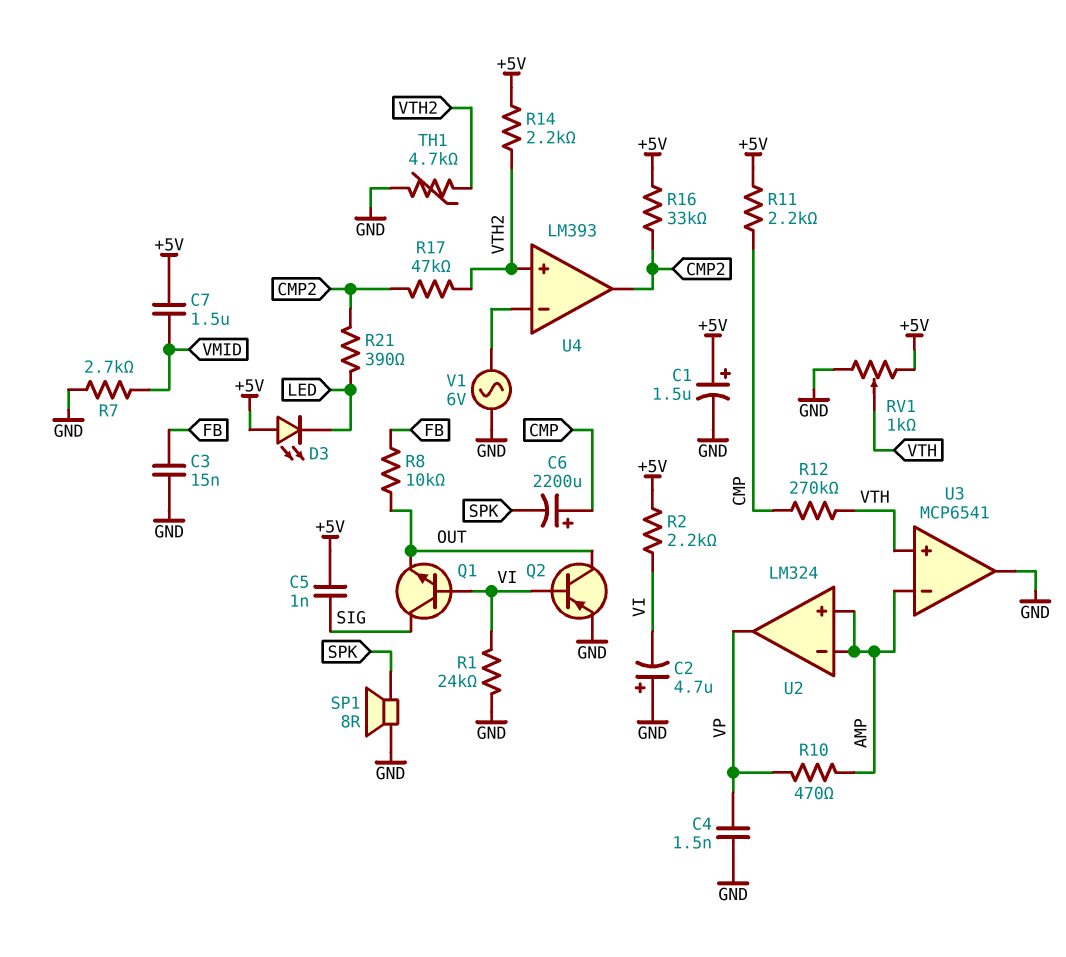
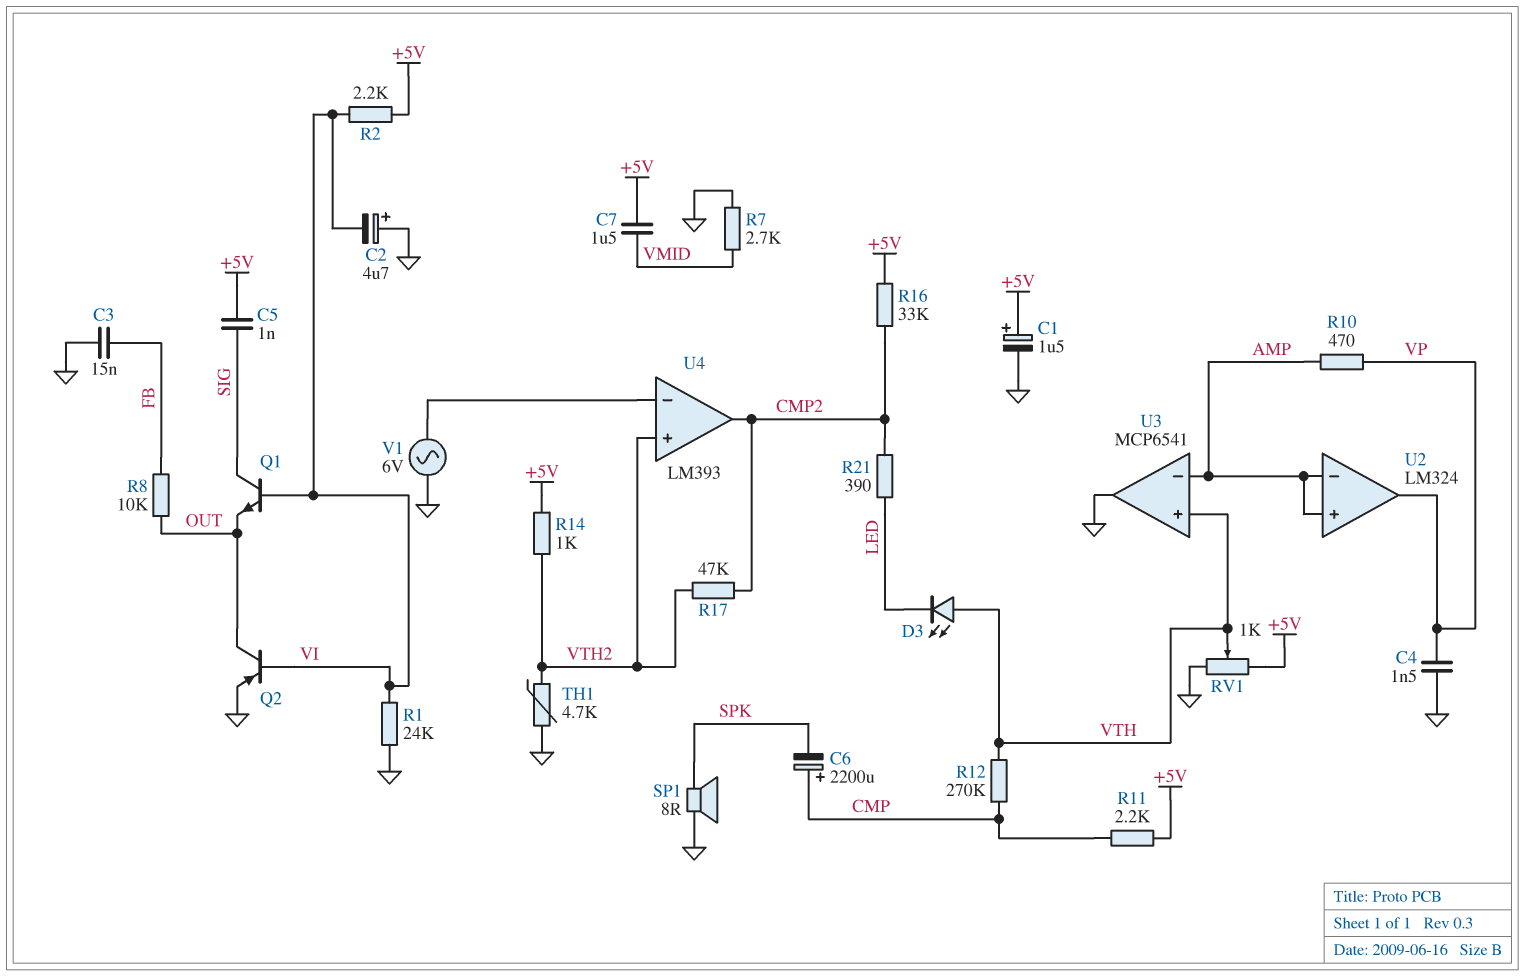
D3: LED (A +5V, K LED) -> LED (A VTH, K LED)
R14: 2.2k (+5V, VTH2) -> 1k (+5V, VTH2)

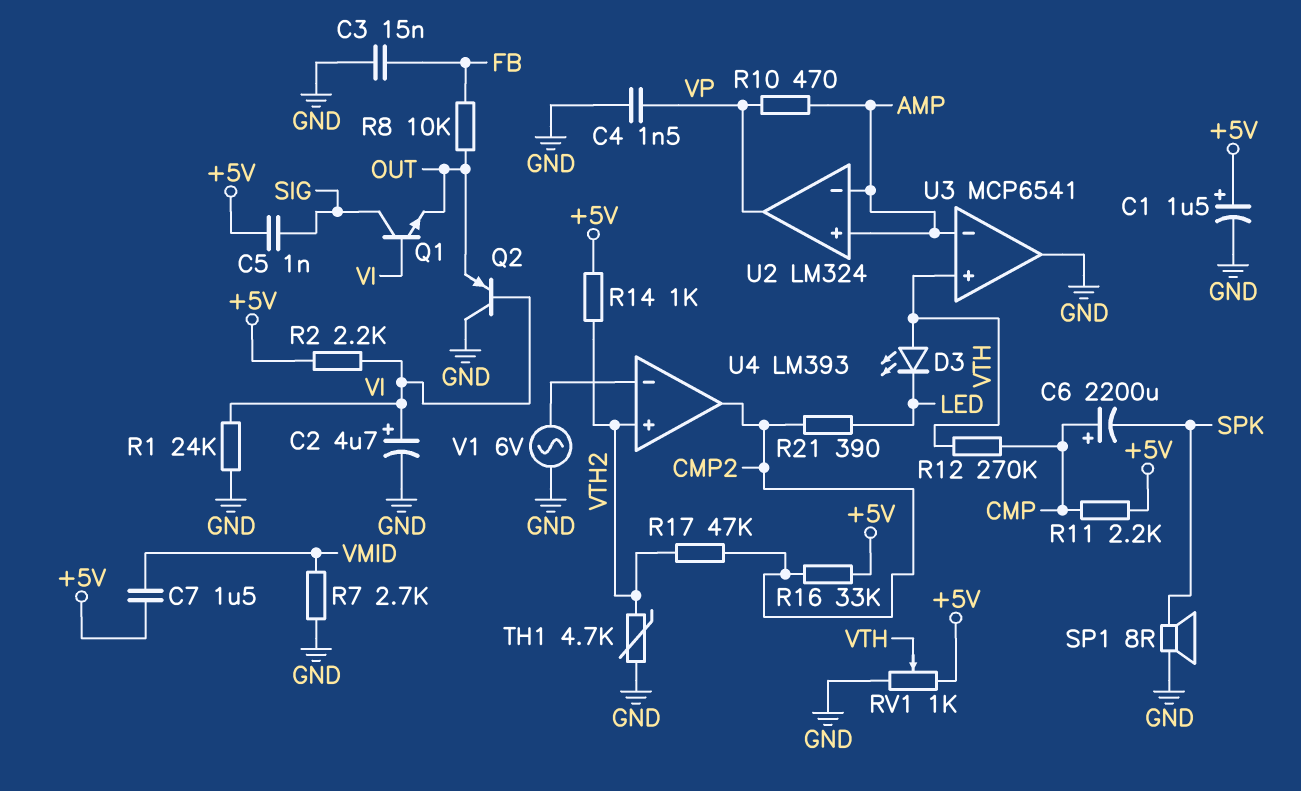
C2: 4.7uF (plus GND, minus VI) -> 4.7uF (plus VI, minus GND)
Q2: PNP (B VI, C OUT, E GND) -> PNP (B VI, C GND, E OUT)

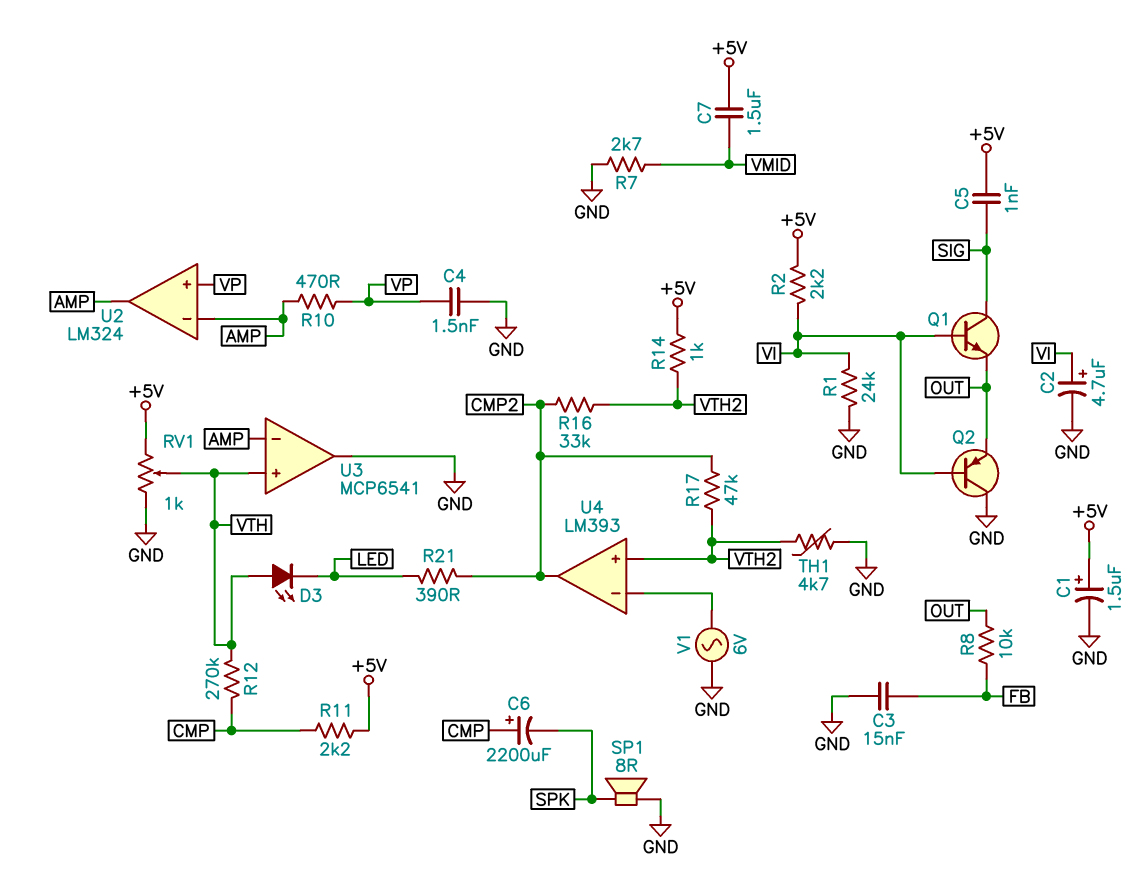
R16: 33k (+5V, CMP2) -> 33k (CMP2, VTH2)
U2 pin in+: AMP -> VP
U2 pin out: VP -> AMP

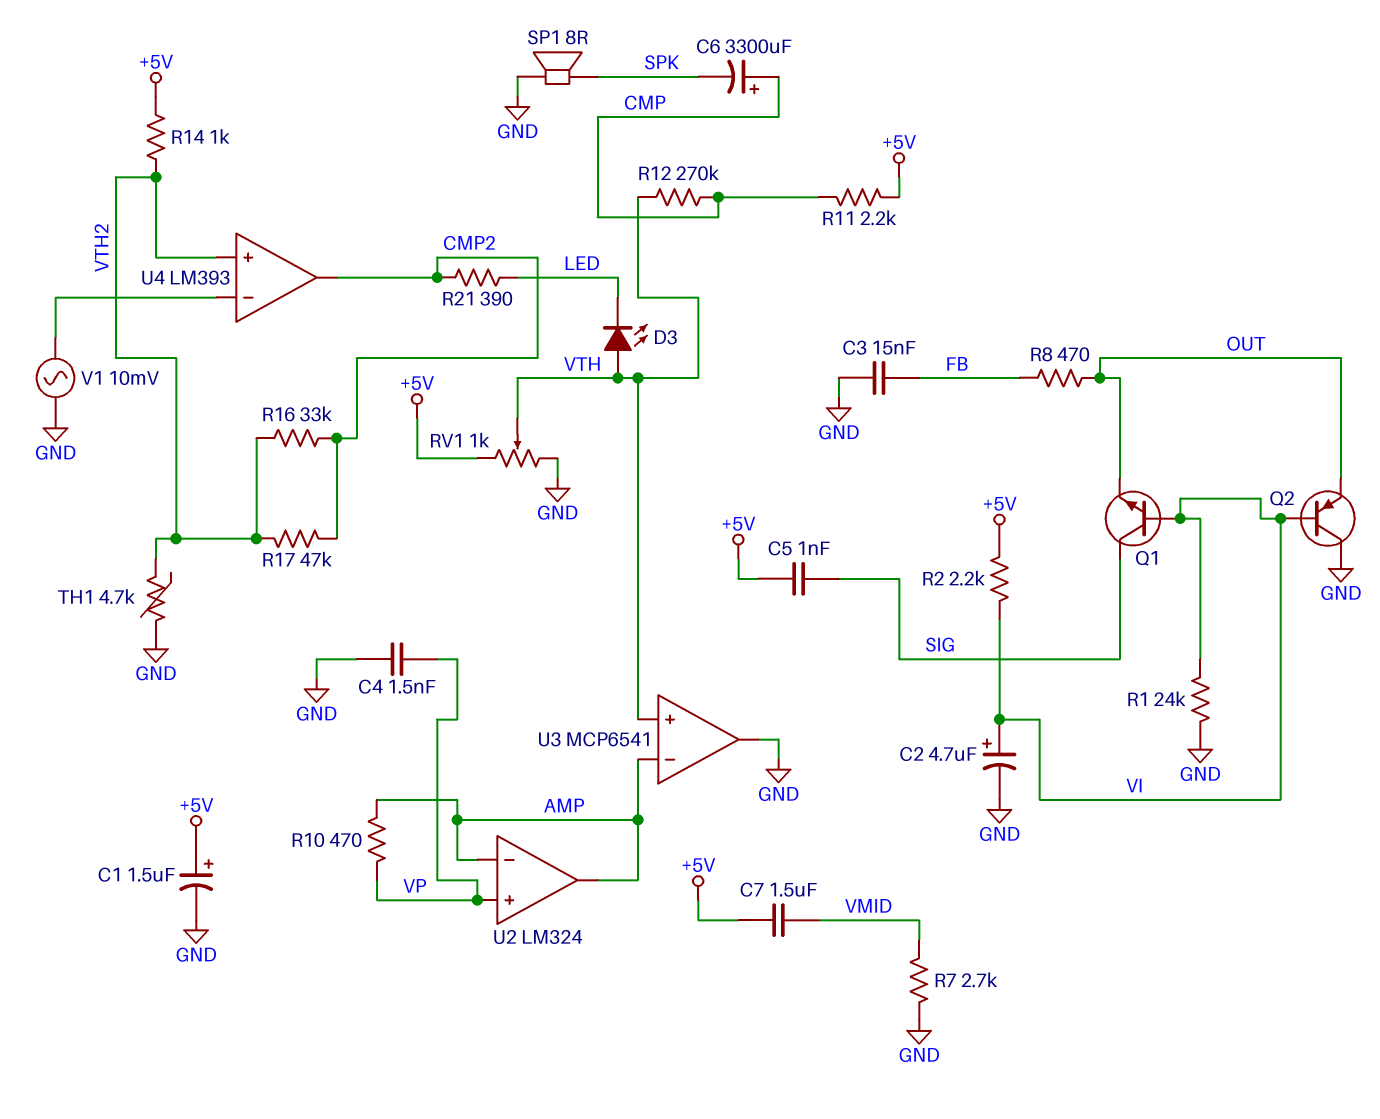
C6: 2200uF (plus CMP, minus SPK) -> 3300uF (plus CMP, minus SPK)
R8: 10k (FB, OUT) -> 470 (FB, OUT)
V1: AC 6V (GND, U4/in-) -> AC 10mV (GND, U4/in-)

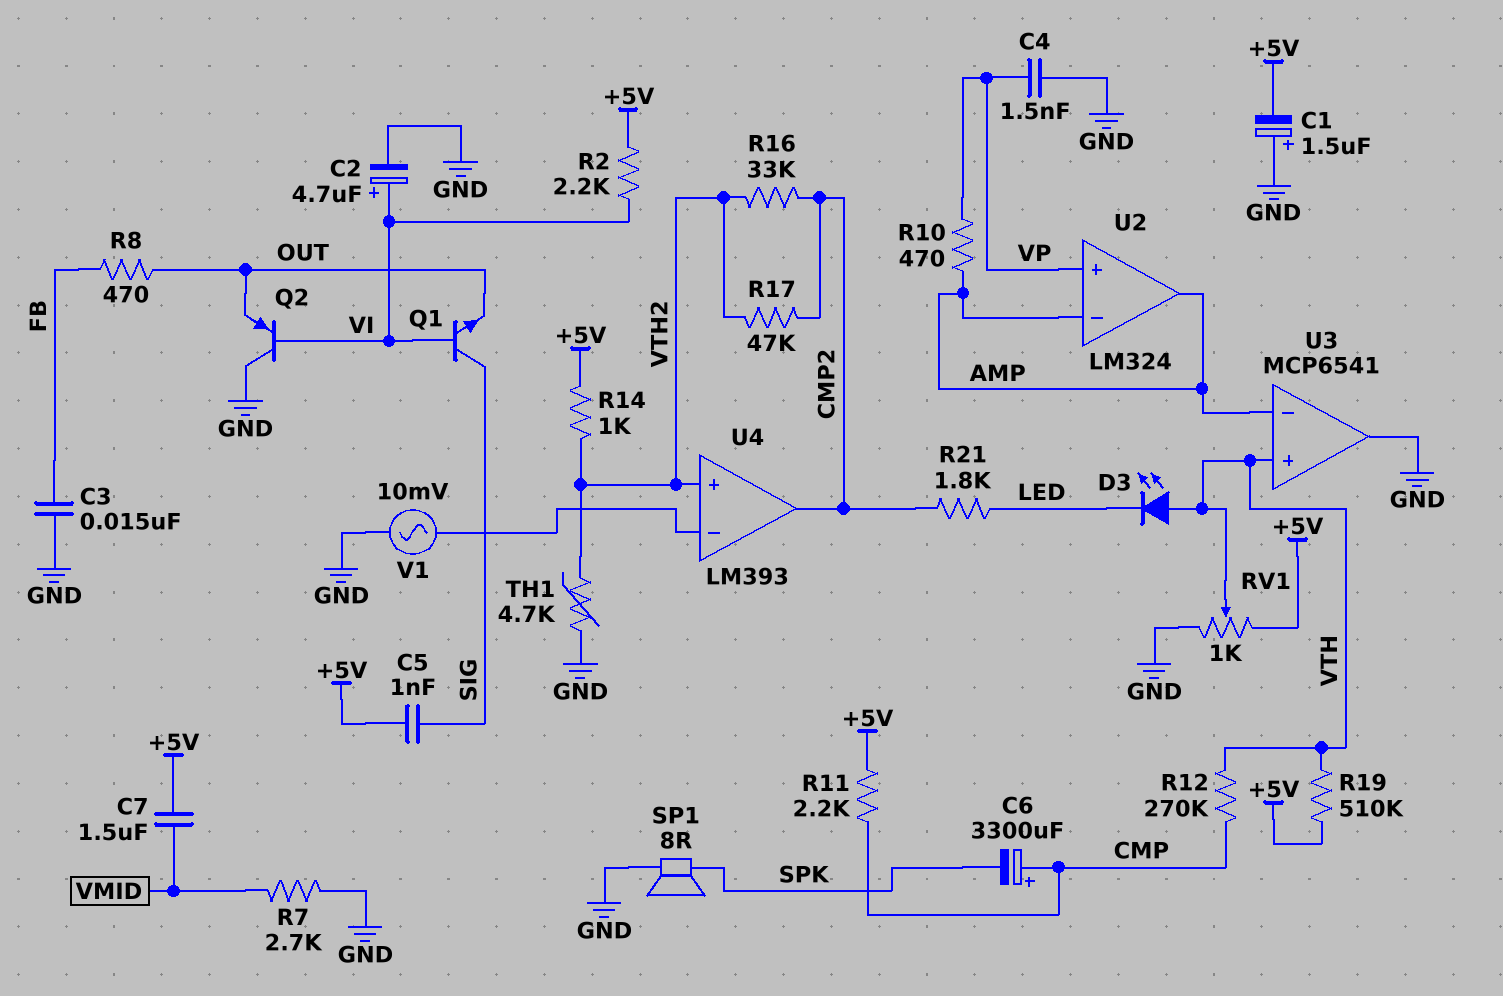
C1: 1.5uF (plus +5V, minus GND) -> 1.5uF (plus GND, minus +5V)
R1: 24k (GND, VI) -> none
R19: none -> 510k (+5V, VTH)
R21: 390 (CMP2, LED) -> 1.8k (CMP2, LED)

